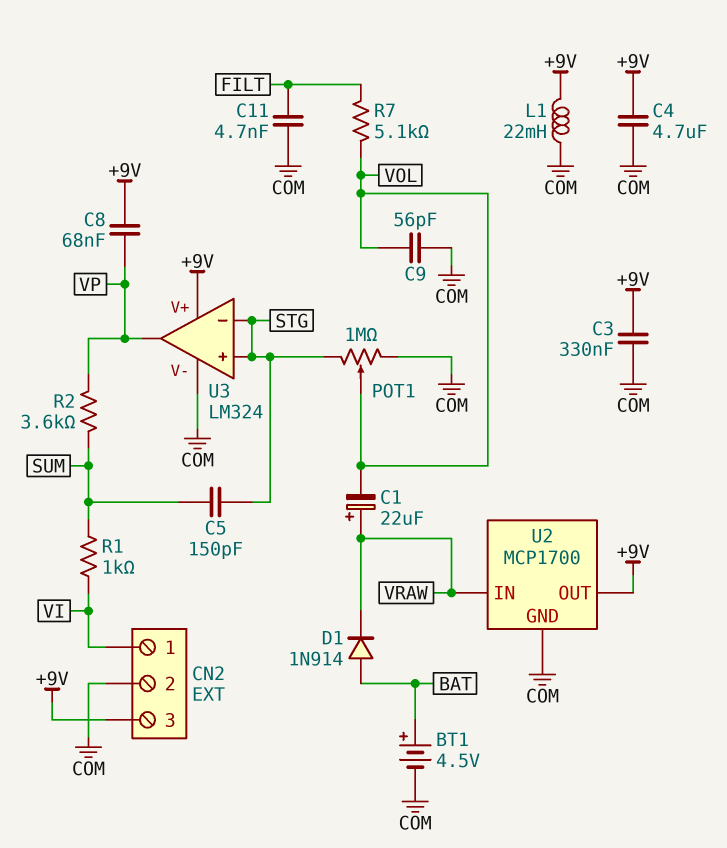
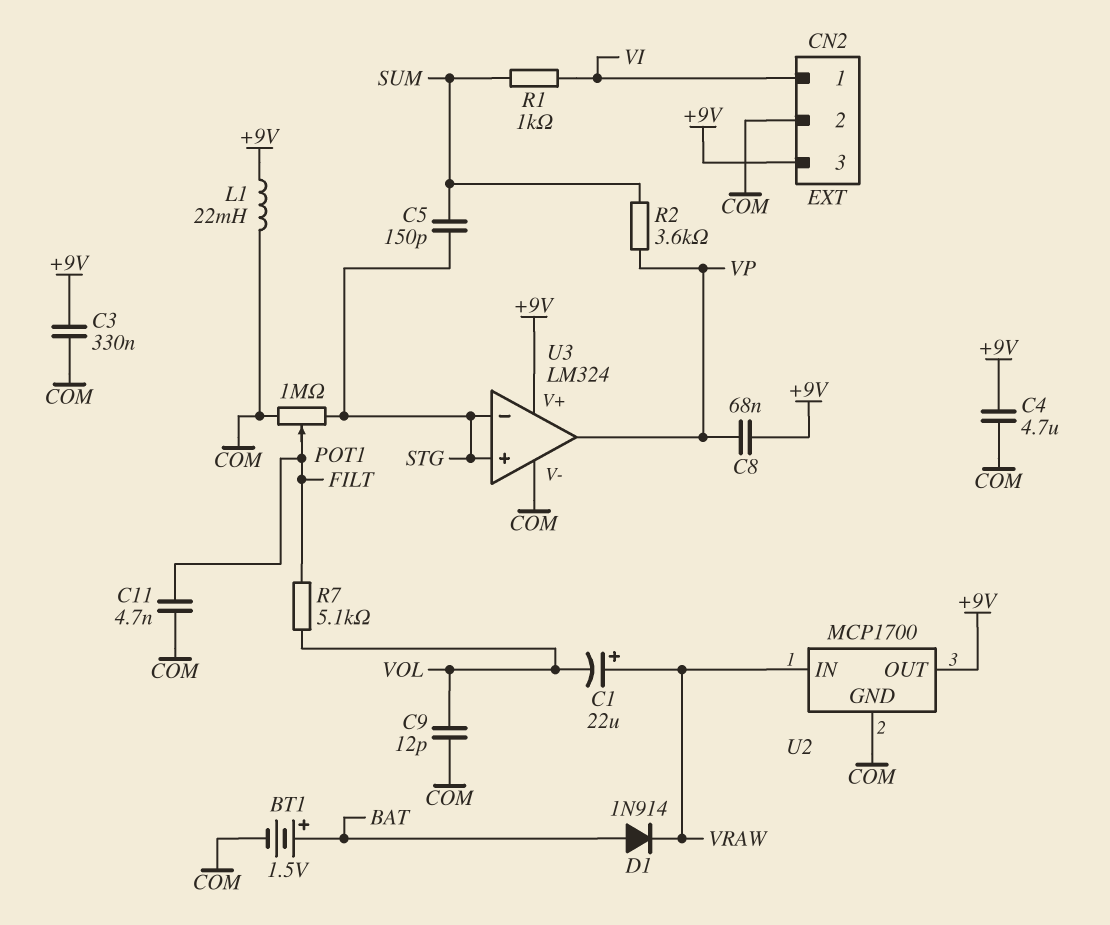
BT1: 4.5V (plus BAT, minus COM) -> 1.5V (plus BAT, minus COM)
C9: 56pF (COM, VOL) -> 12pF (COM, VOL)
POT1: 1M (COM, STG, wiper VOL) -> 1M (COM, STG, wiper FILT)

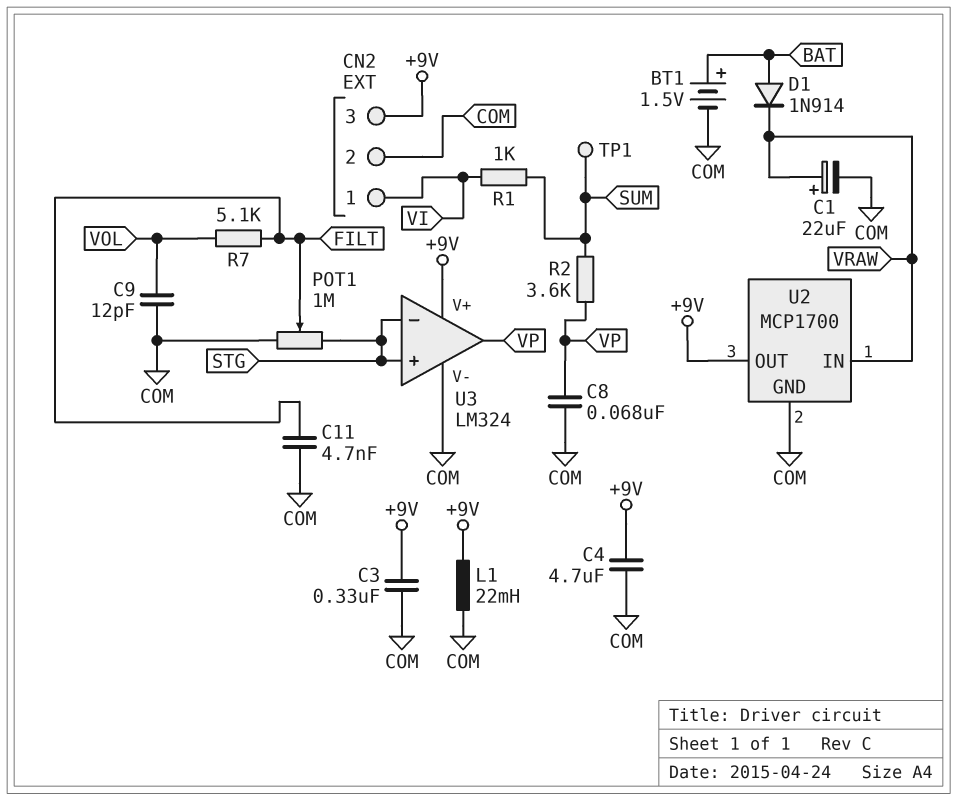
C1: 22uF (plus VRAW, minus VOL) -> 22uF (plus VRAW, minus COM)
C5: 150pF (STG, SUM) -> none
C8: 68nF (+9V, VP) -> 68nF (COM, VP)
TP1: none -> test point (SUM)

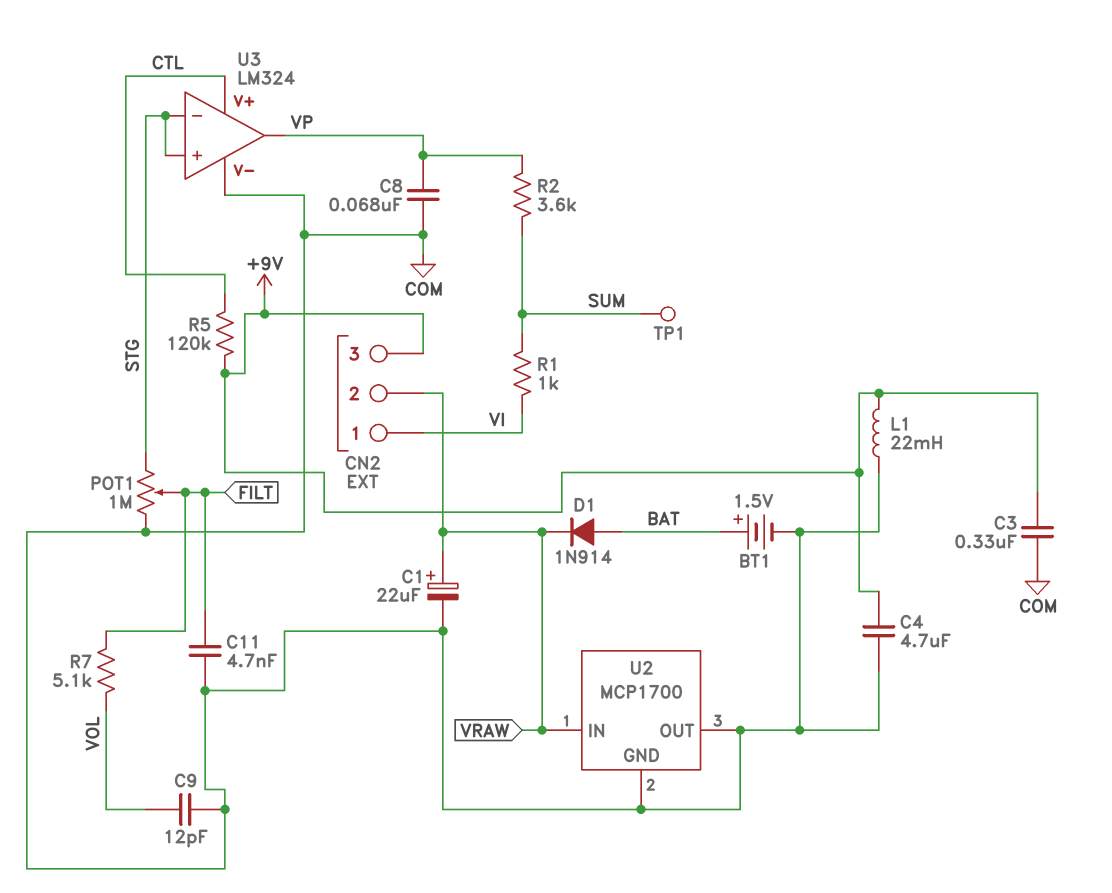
CN2 pin 2: COM -> VRAW
R5: none -> 120k (+9V, CTL)
U2 pin OUT: +9V -> COM
U3 pin V+: +9V -> CTL

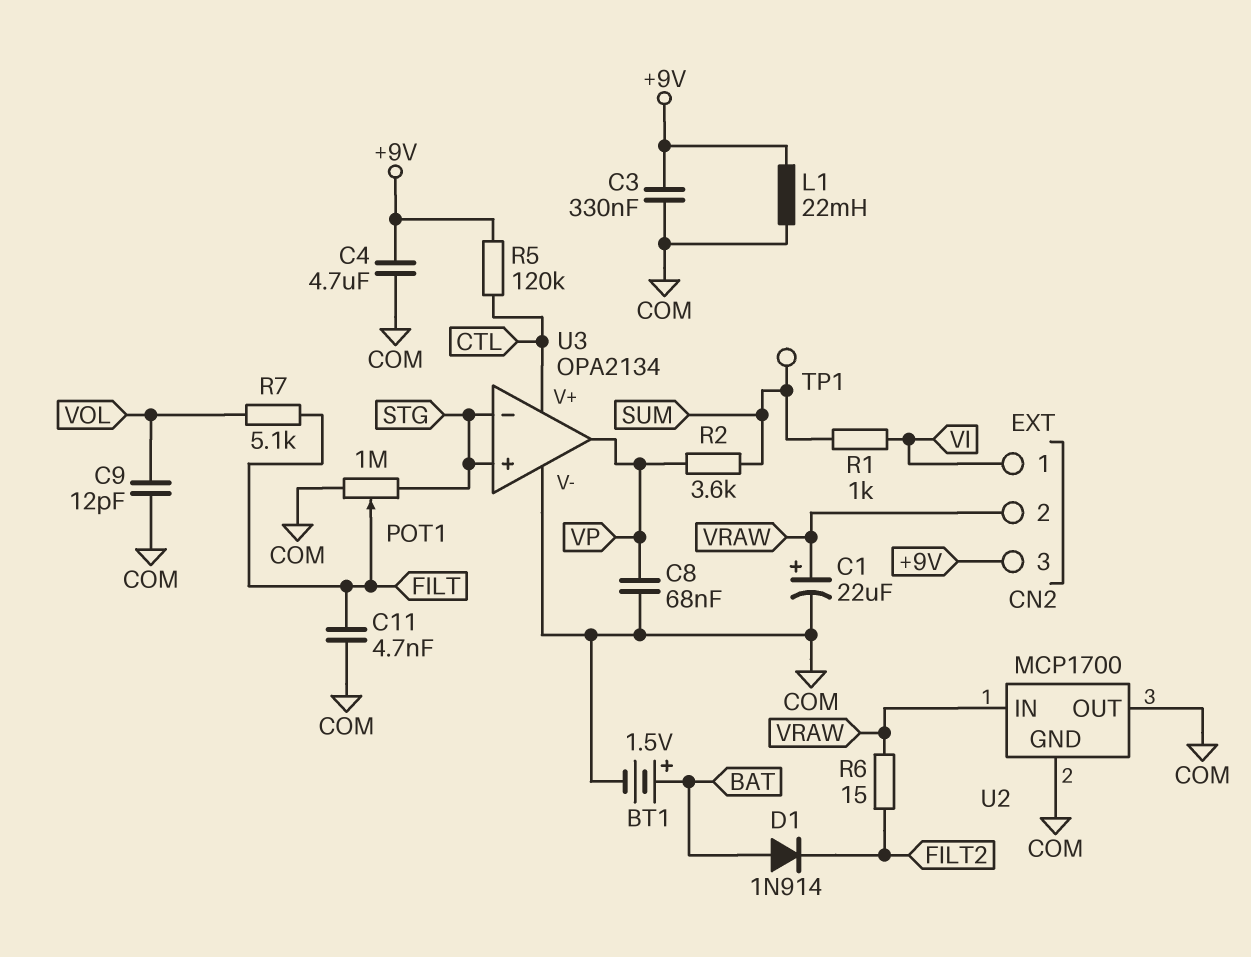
D1: diode 1N914 (A BAT, K VRAW) -> diode 1N914 (A BAT, K FILT2)
R6: none -> 15 (FILT2, VRAW)
U3: LM324 -> OPA2134

